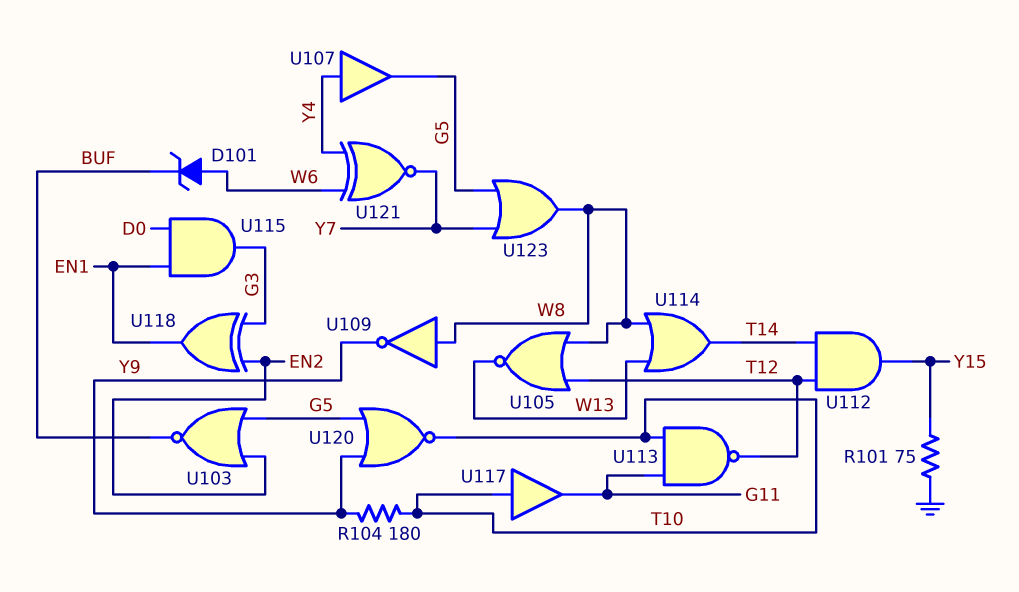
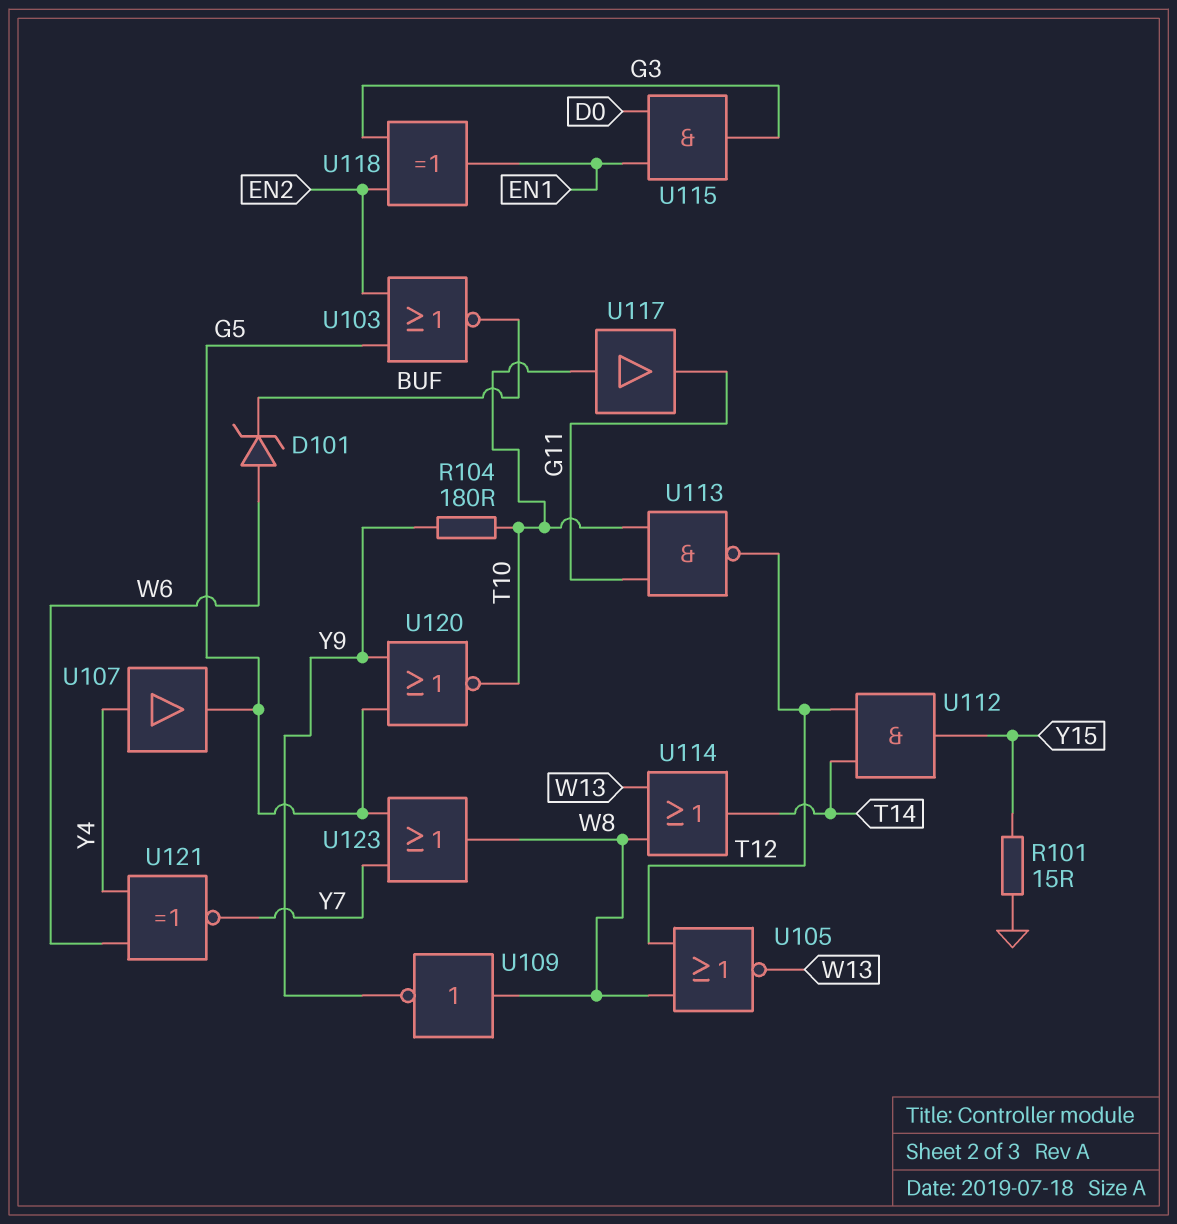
R101: 75 (GND, Y15) -> 15 (GND, Y15)

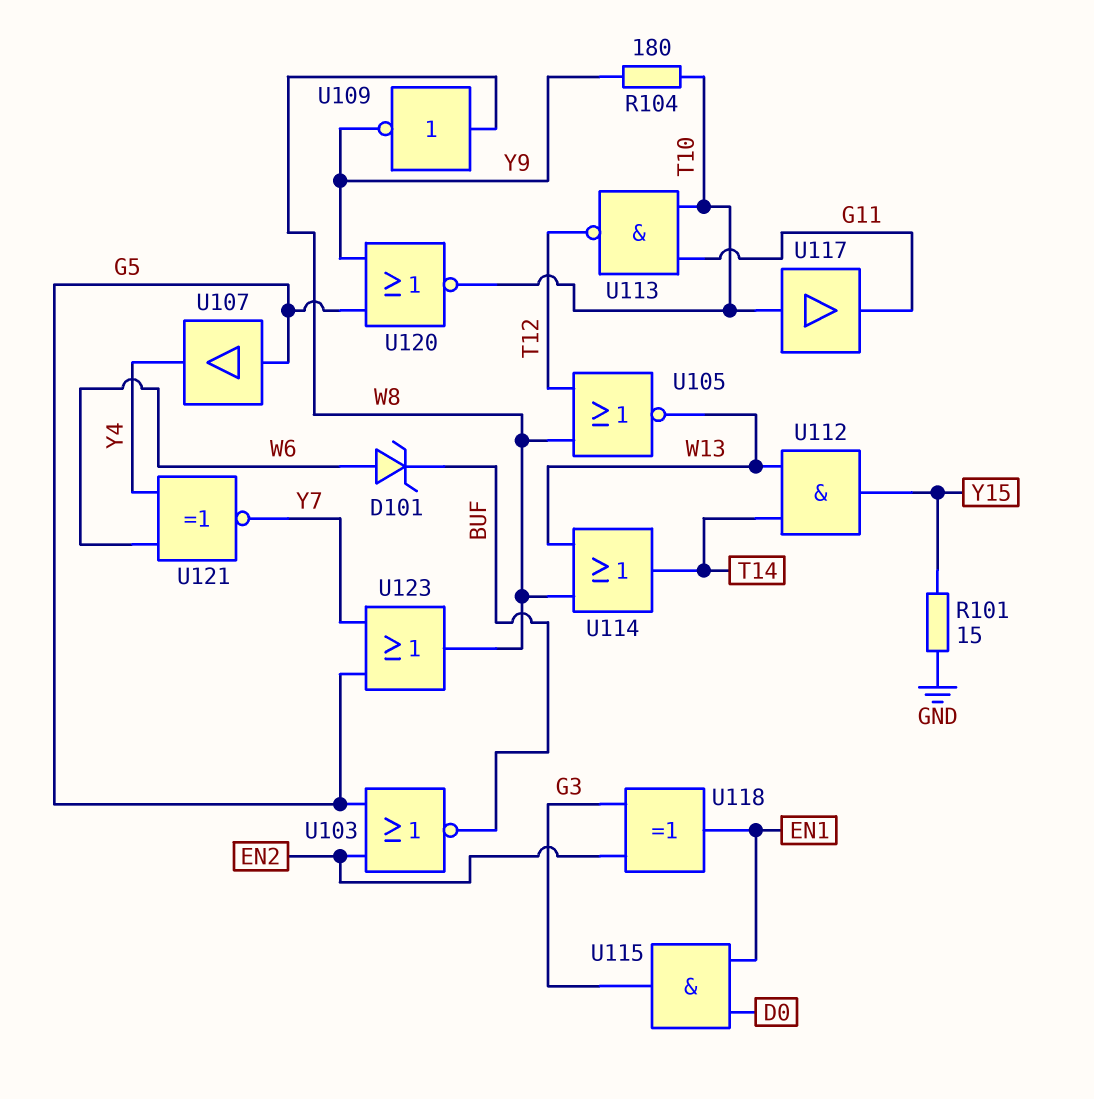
U107: buffer (in Y4, out G5) -> buffer (in G5, out Y4)
U112: AND (in T12, in T14, out Y15) -> AND (in T14, in W13, out Y15)

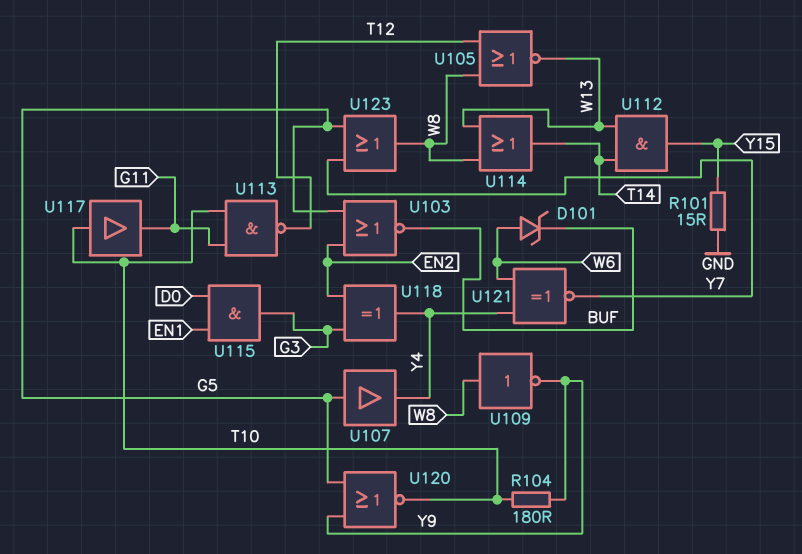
U118: XOR (in EN2, in G3, out EN1) -> XOR (in EN2, in G3, out Y4)

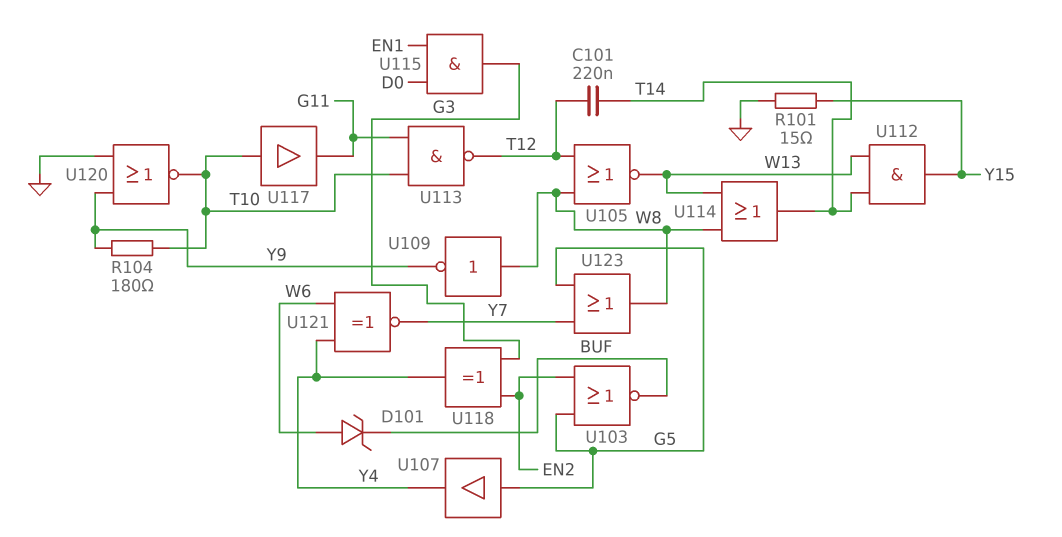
C101: none -> 220nF (T12, T14)
U120: NOR (in G5, in Y9, out T10) -> NOR (in GND, in Y9, out T10)

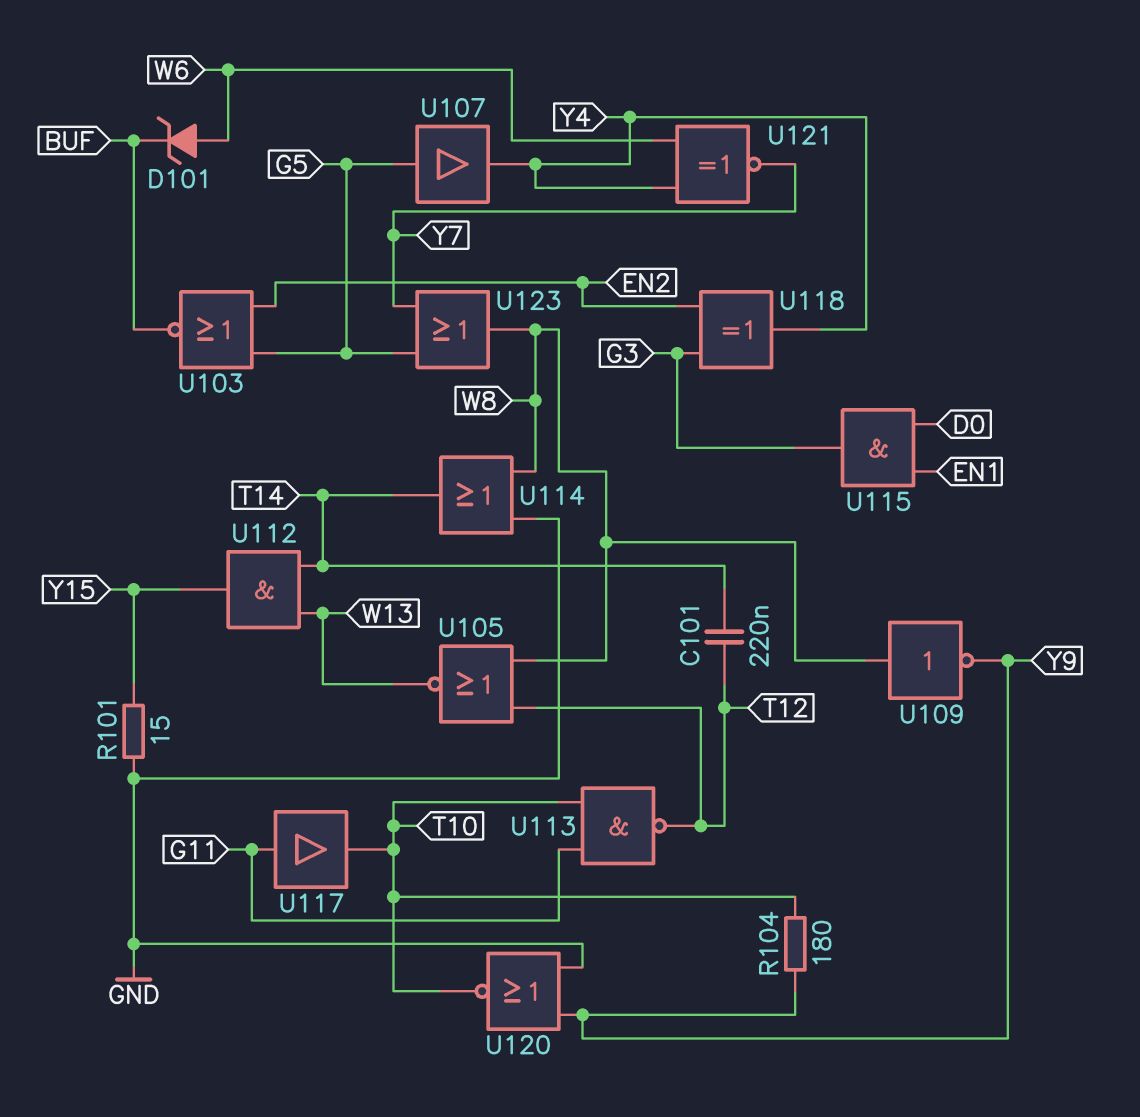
U114: OR (in W8, in W13, out T14) -> OR (in GND, in W8, out T14)
U117: buffer (in T10, out G11) -> buffer (in G11, out T10)

